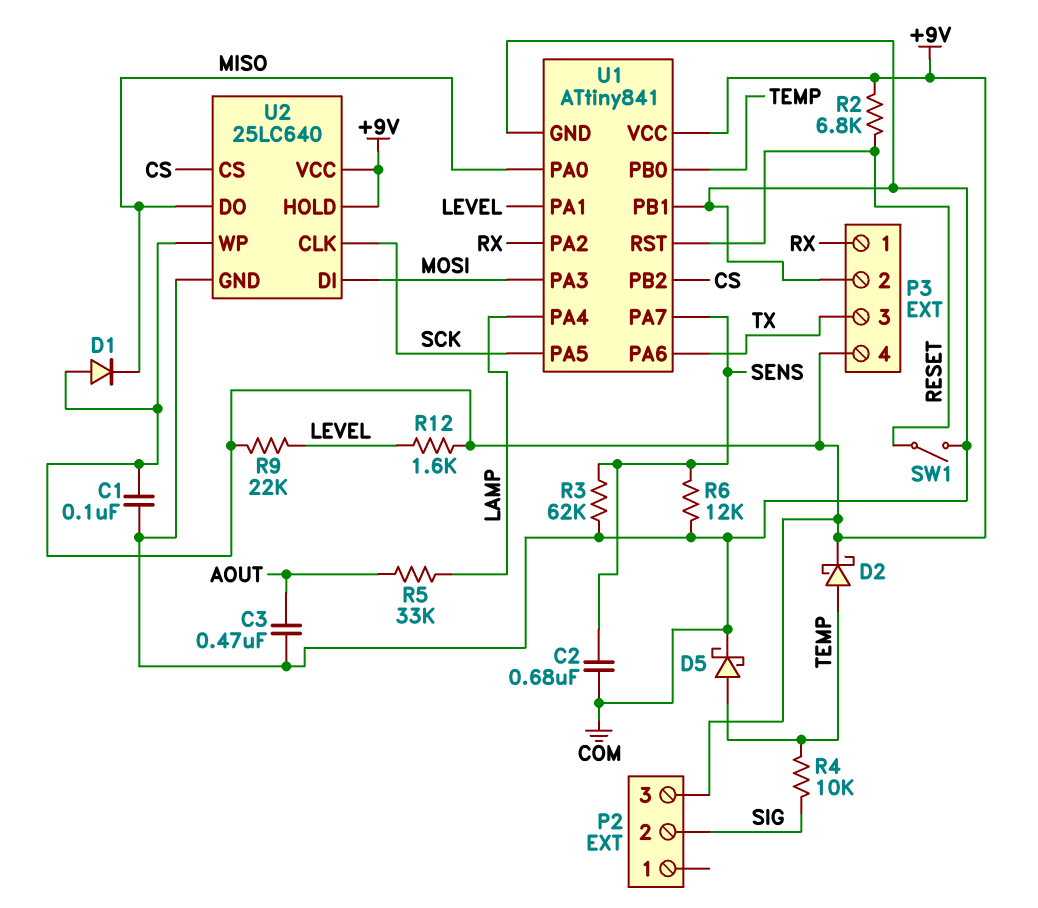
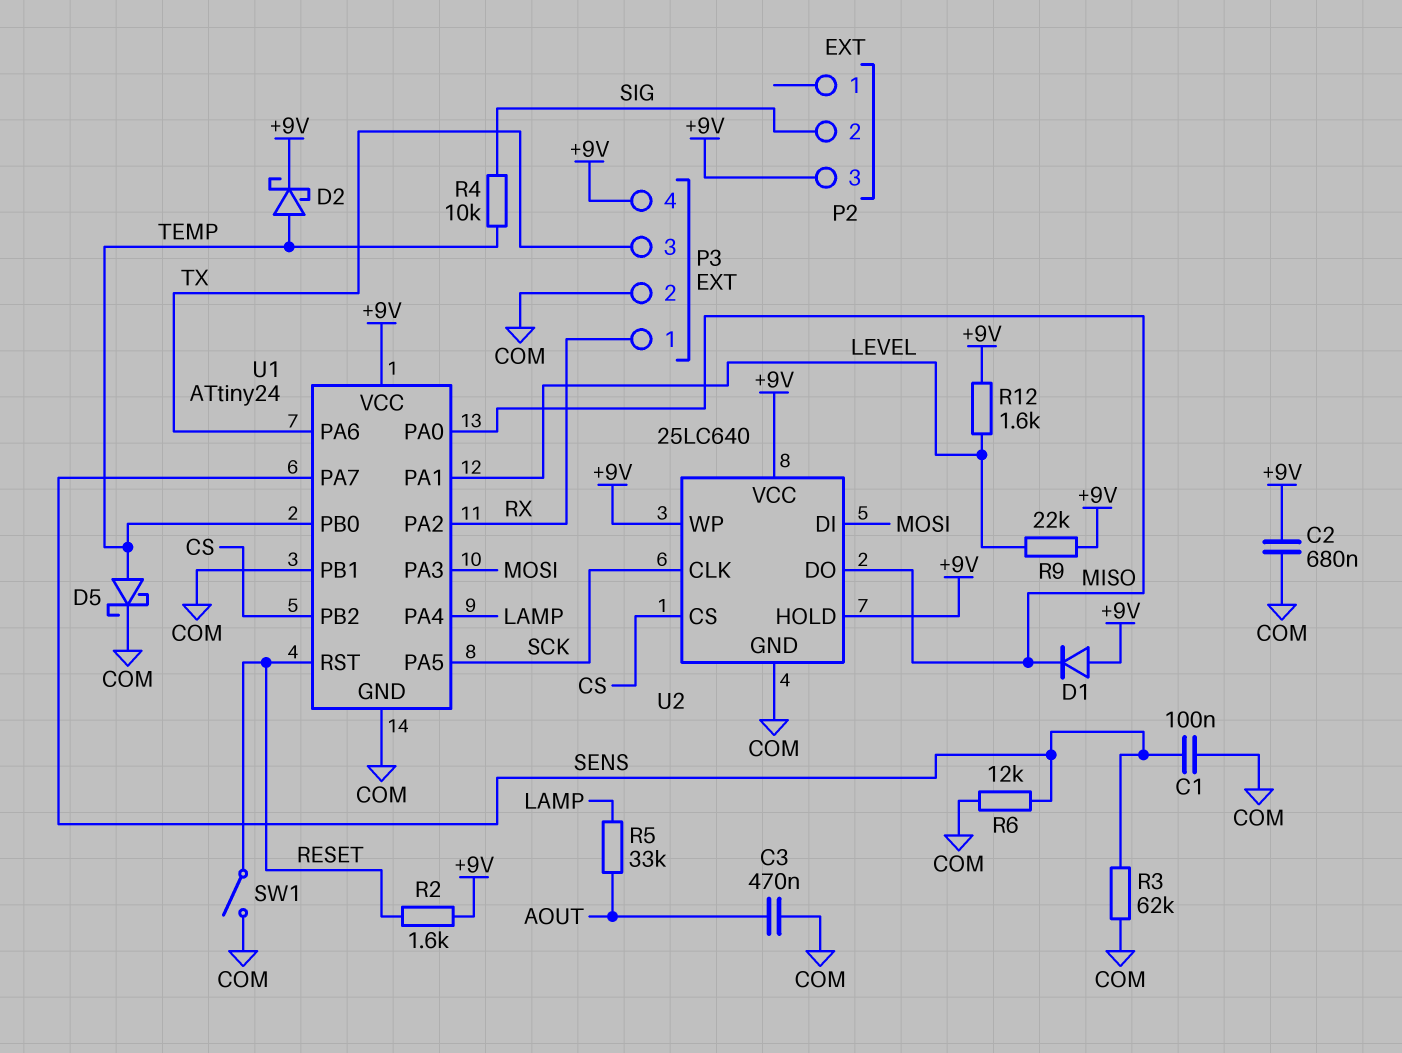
C1: 100nF (+9V, COM) -> 100nF (COM, SENS)
C2: 680nF (COM, SENS) -> 680nF (+9V, COM)
R2: 6.8k (+9V, RESET) -> 1.6k (+9V, RESET)
U1: ATtiny841 -> ATtiny24

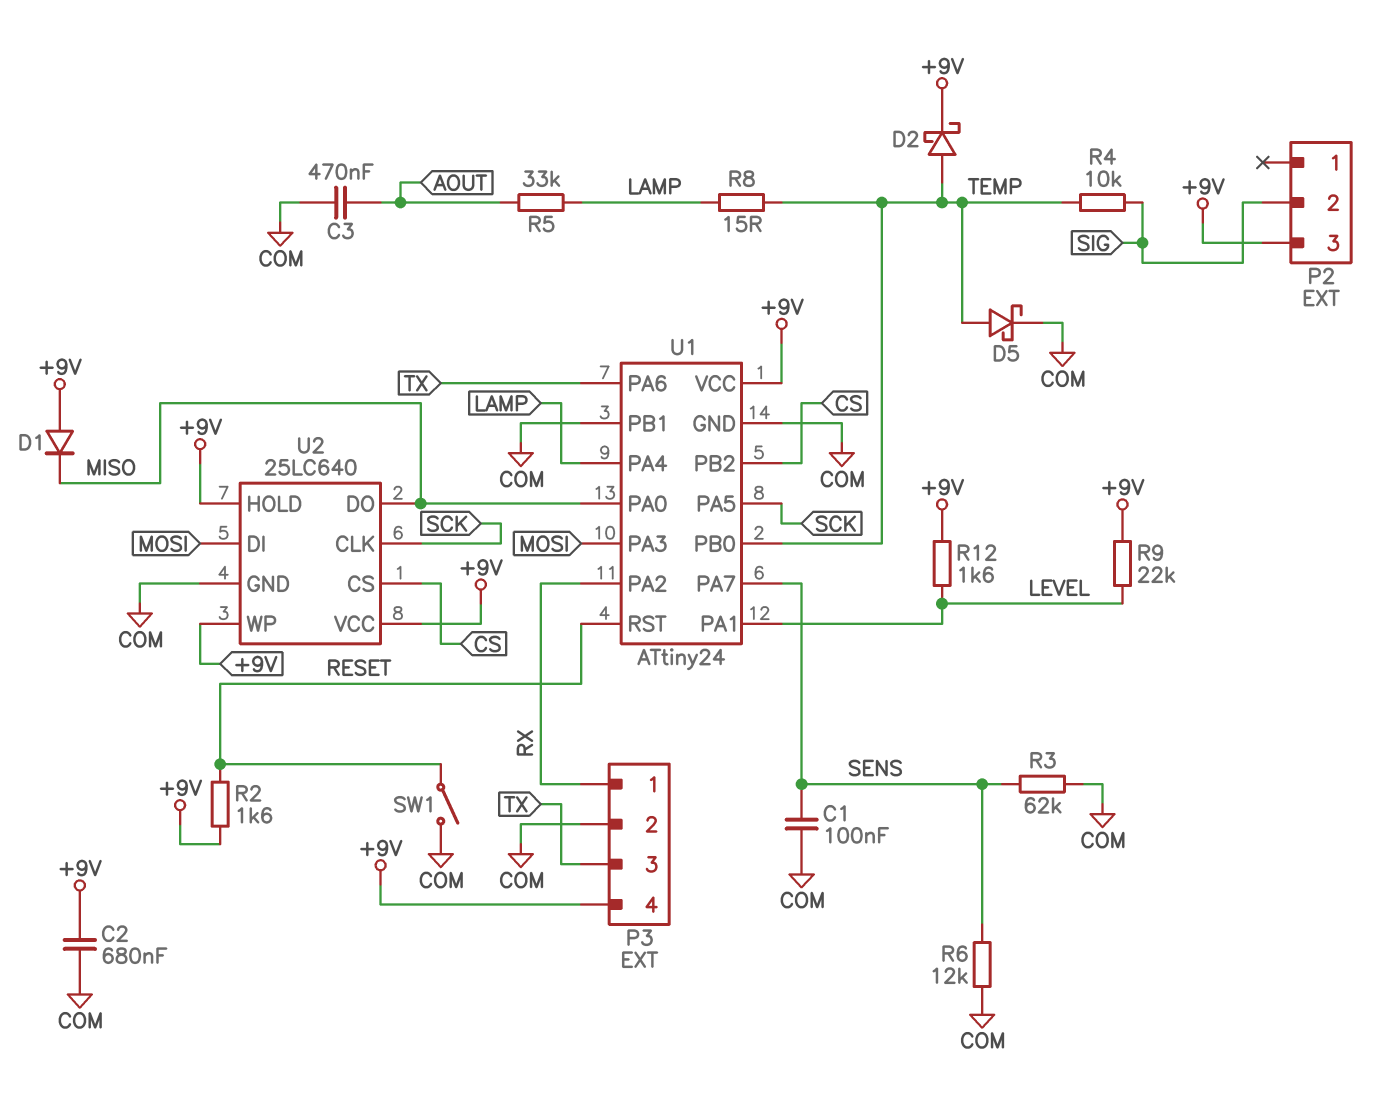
R8: none -> 15 (LAMP, TEMP)

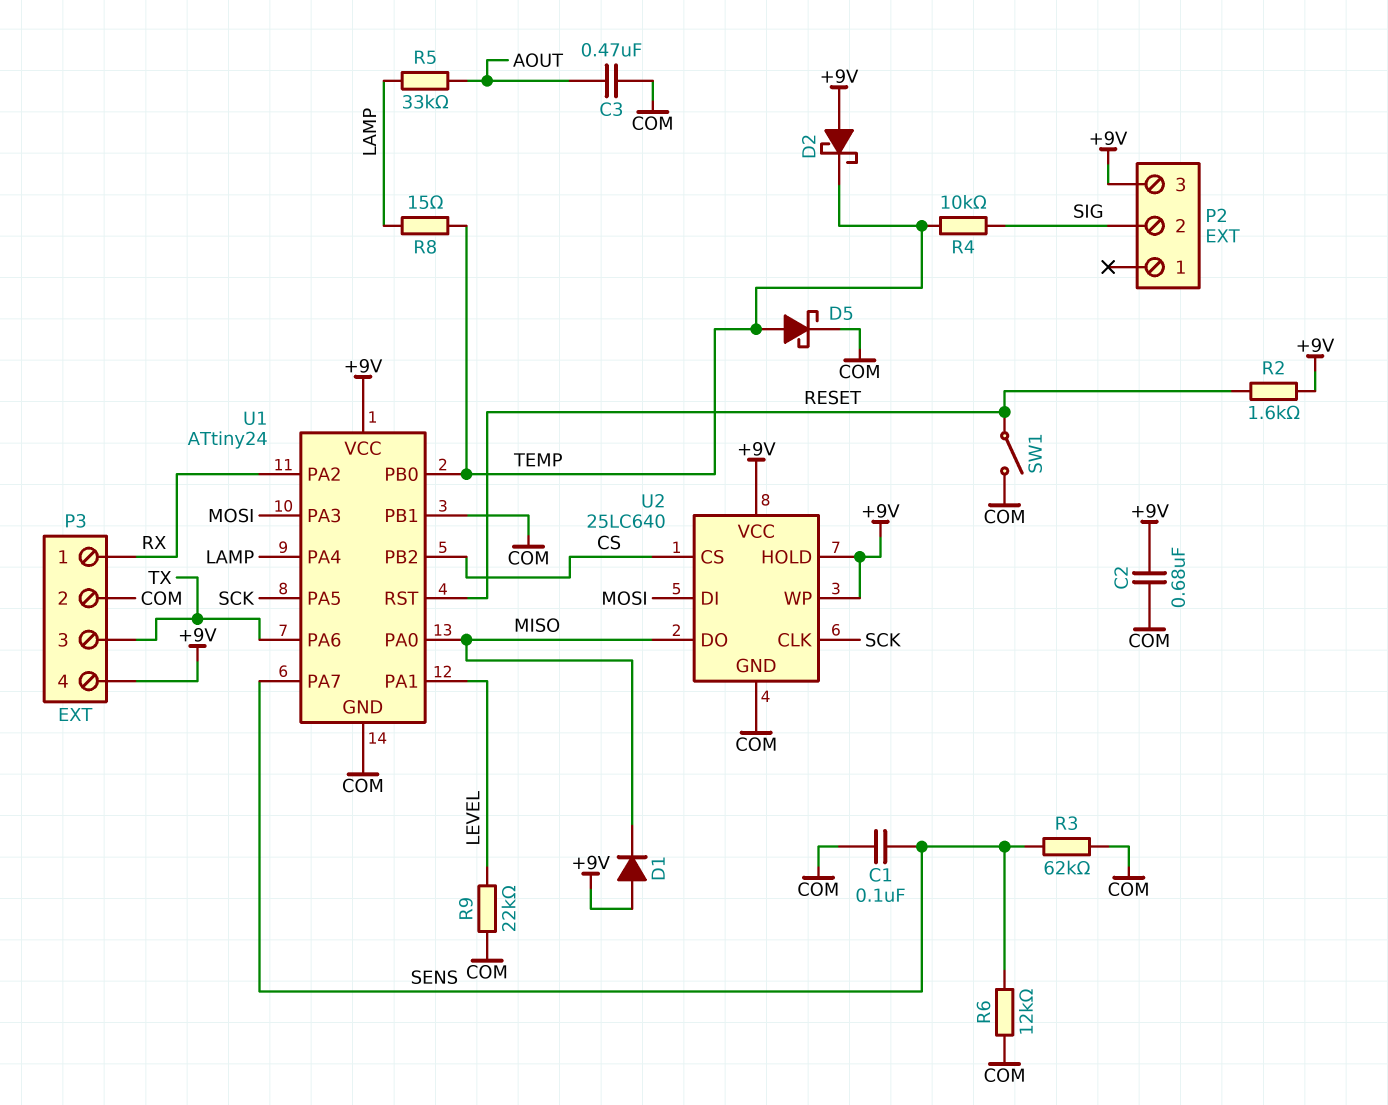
D2: schottky (A TEMP, K +9V) -> schottky (A +9V, K TEMP)
R9: 22k (+9V, LEVEL) -> 22k (COM, LEVEL)
R12: 1.6k (+9V, LEVEL) -> none

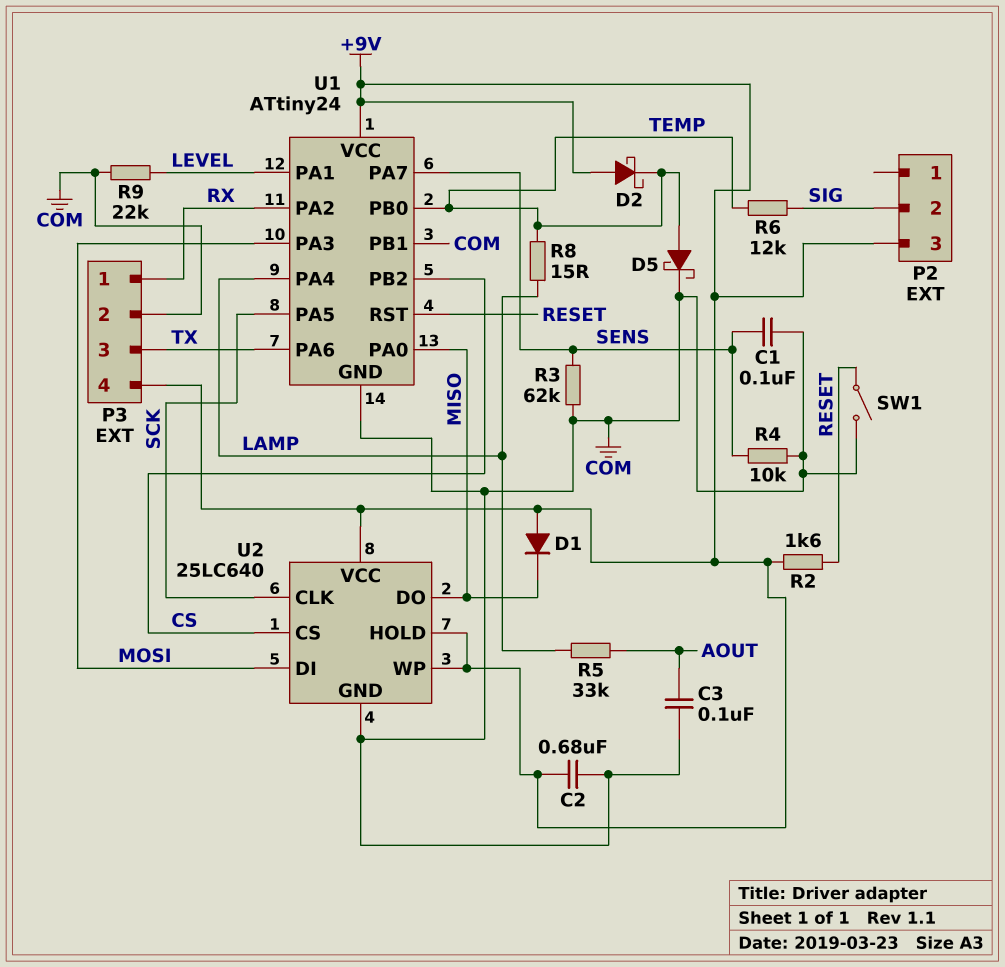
C3: 470nF (AOUT, COM) -> 100nF (AOUT, COM)
R4: 10k (SIG, TEMP) -> 10k (COM, SENS)
R6: 12k (COM, SENS) -> 12k (SIG, TEMP)

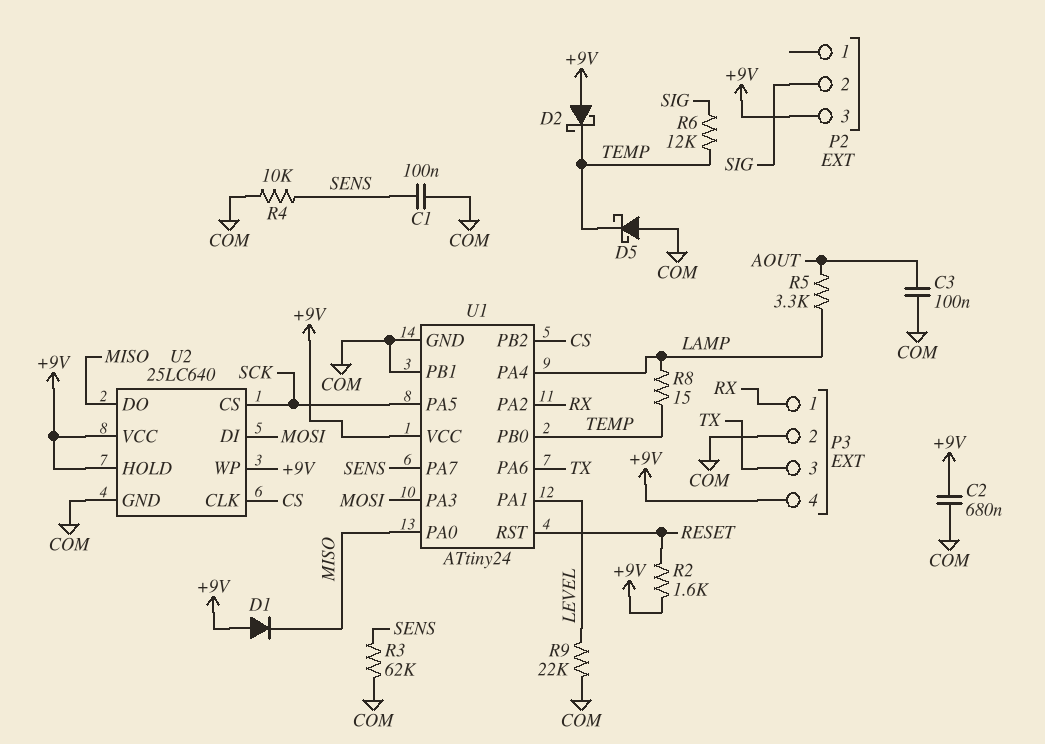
D5: schottky (A TEMP, K COM) -> schottky (A COM, K TEMP)
R5: 33k (AOUT, LAMP) -> 3.3k (AOUT, LAMP)
SW1: switch (COM, RESET) -> none
U2 pin CLK: SCK -> CS
U2 pin CS: CS -> SCK

